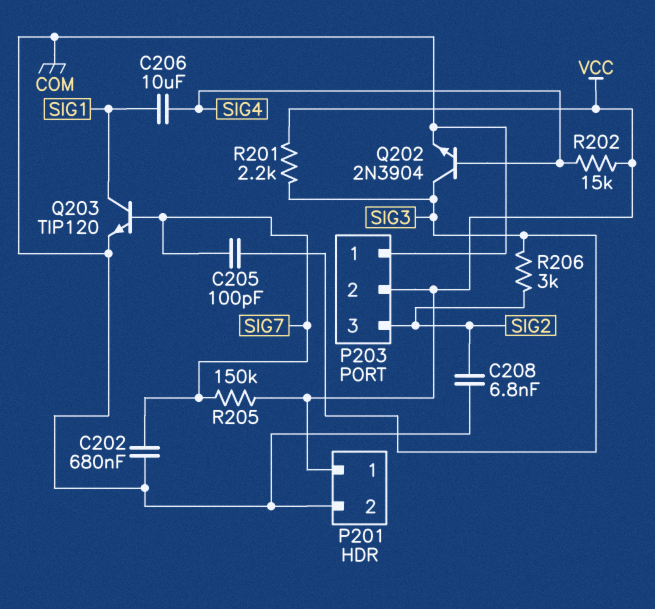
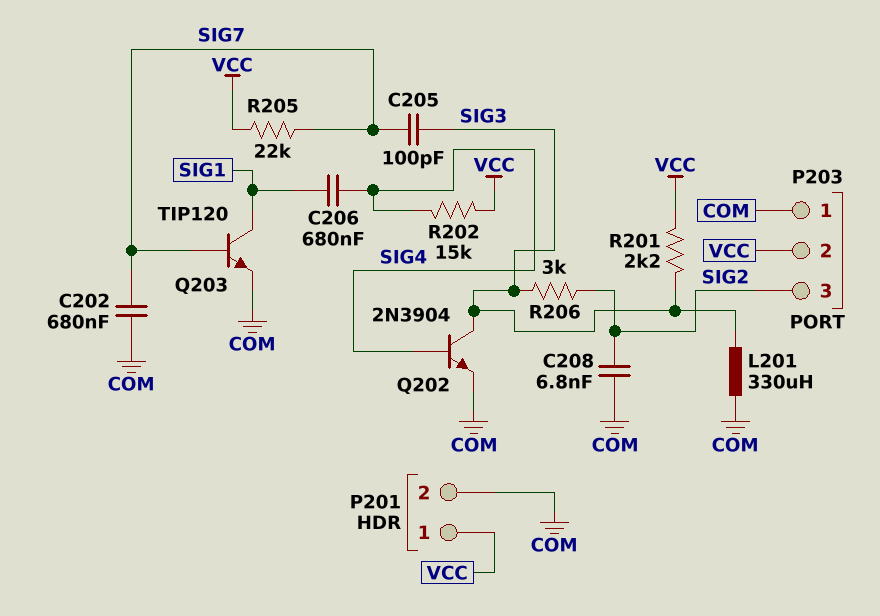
C206: 10uF (SIG1, SIG4) -> 680nF (SIG1, SIG4)
L201: none -> 330uH (COM, SIG3)
R205: 150k (SIG7, VCC) -> 22k (SIG7, VCC)

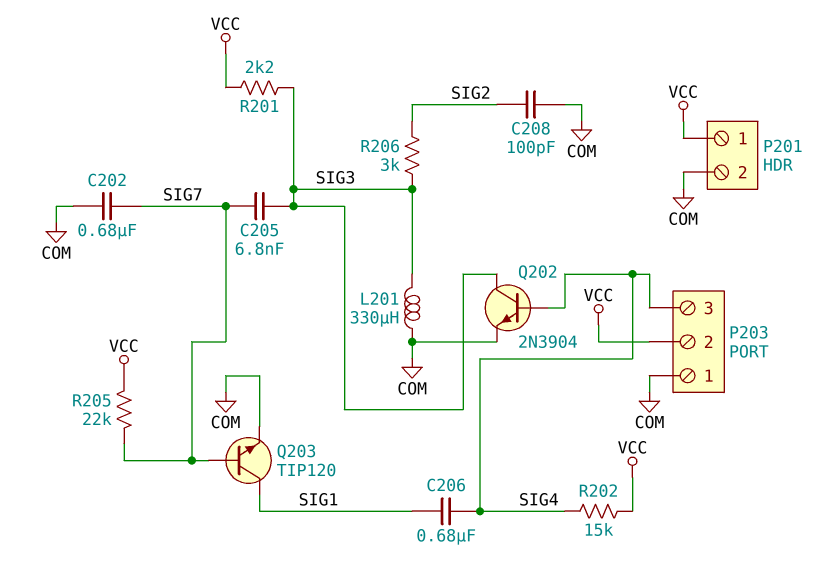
C205: 100pF (SIG3, SIG7) -> 6.8nF (SIG3, SIG7)
C208: 6.8nF (COM, SIG2) -> 100pF (COM, SIG2)
P203 pin 3: SIG2 -> SIG4

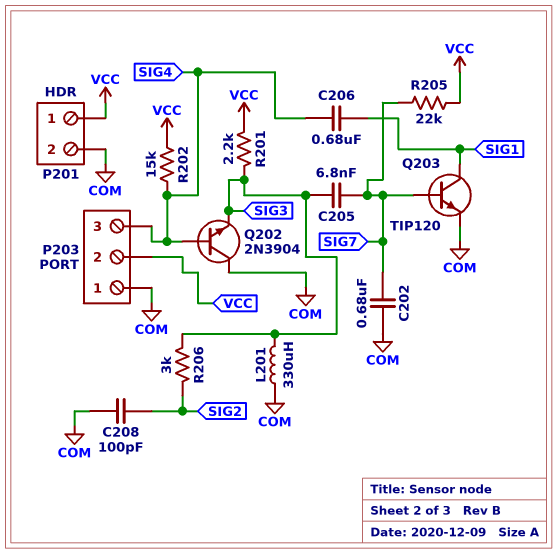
Q202: NPN 2N3904 (B SIG4, C SIG3, E COM) -> NPN 2N3904 (B SIG4, C COM, E SIG3)

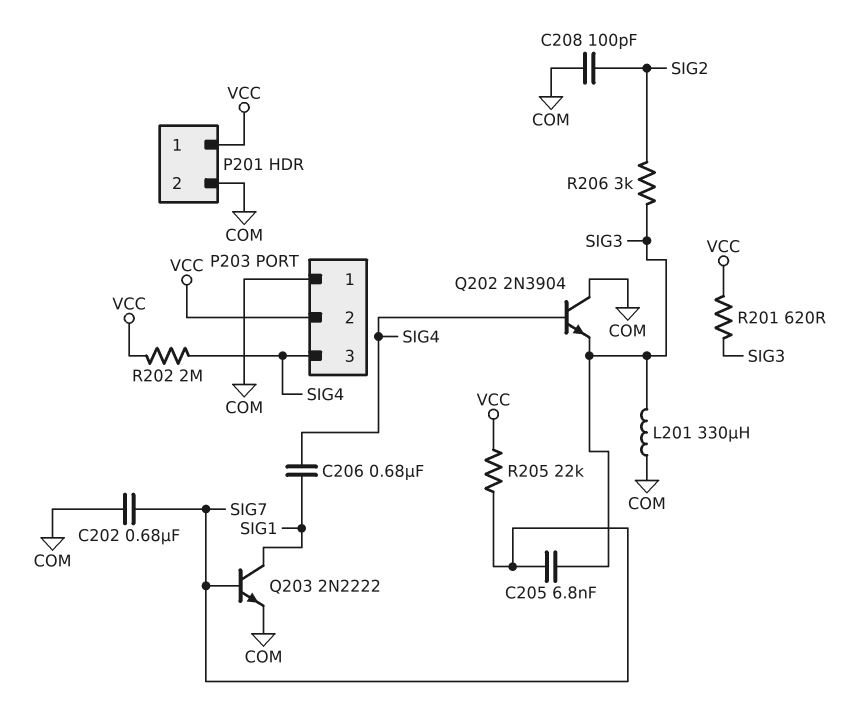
Q203: NPN TIP120 (B SIG7, C SIG1, E COM) -> NPN 2N2222 (B SIG7, C SIG1, E COM)
R201: 2.2k (SIG3, VCC) -> 620 (SIG3, VCC)
R202: 15k (SIG4, VCC) -> 2M (SIG4, VCC)

